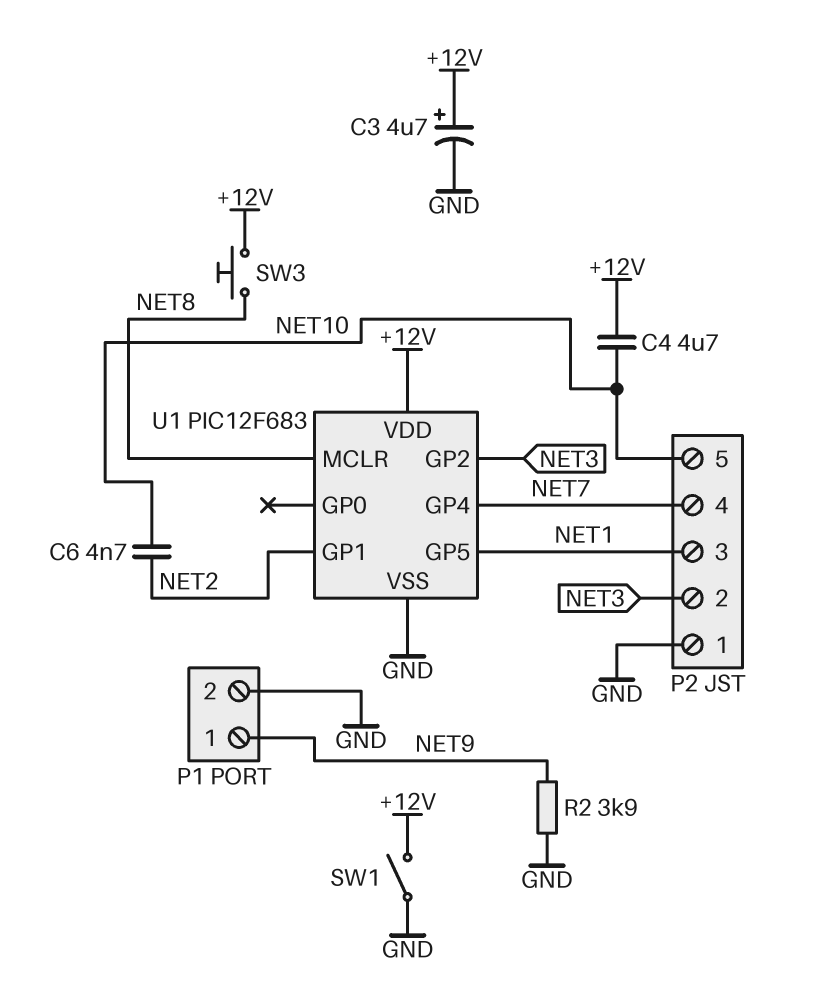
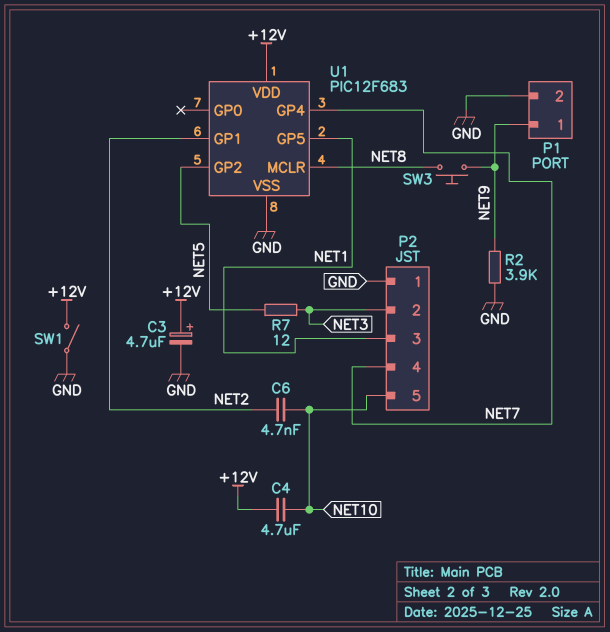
R7: none -> 12 (NET3, NET5)
SW3: button (+12V, NET8) -> button (NET8, NET9)
U1 pin GP2: NET3 -> NET5

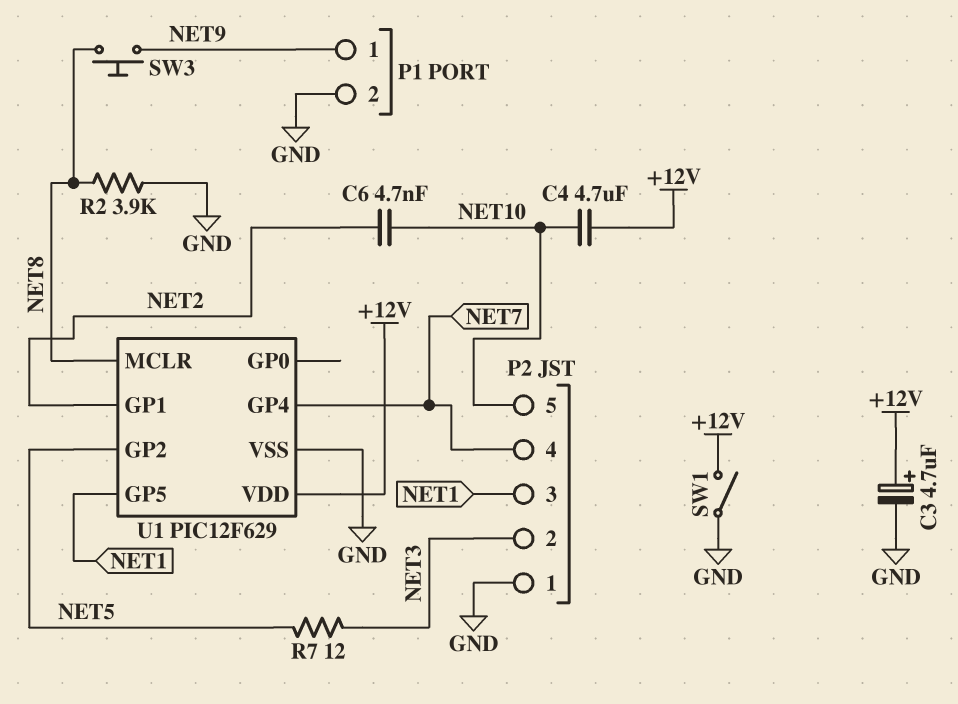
R2: 3.9k (GND, NET9) -> 3.9k (GND, NET8)
U1: PIC12F683 -> PIC12F629

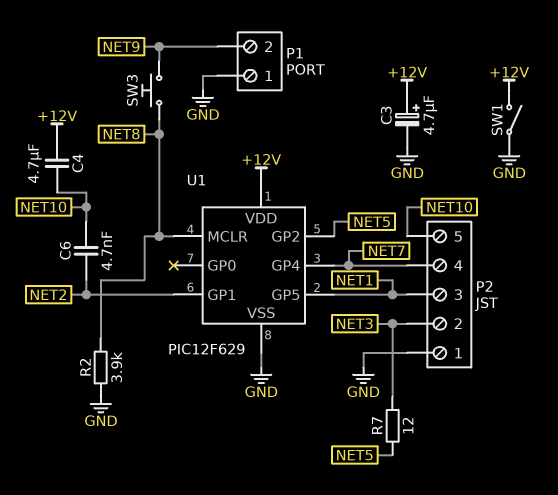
P1 pin 1: NET9 -> GND
P1 pin 2: GND -> NET9

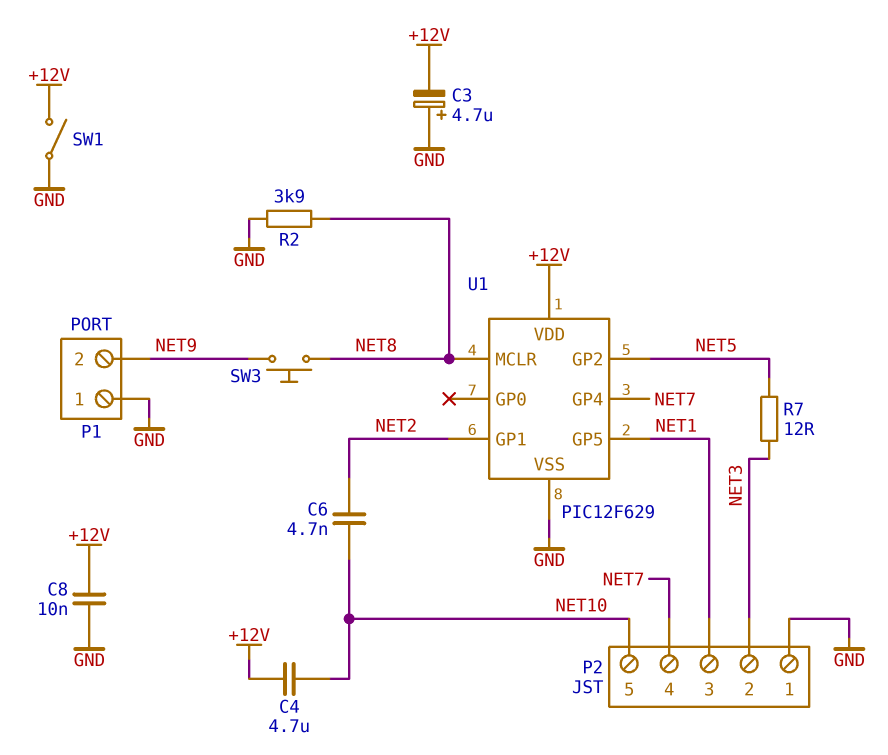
C3: 4.7uF (plus +12V, minus GND) -> 4.7uF (plus GND, minus +12V)
C8: none -> 10nF (+12V, GND)

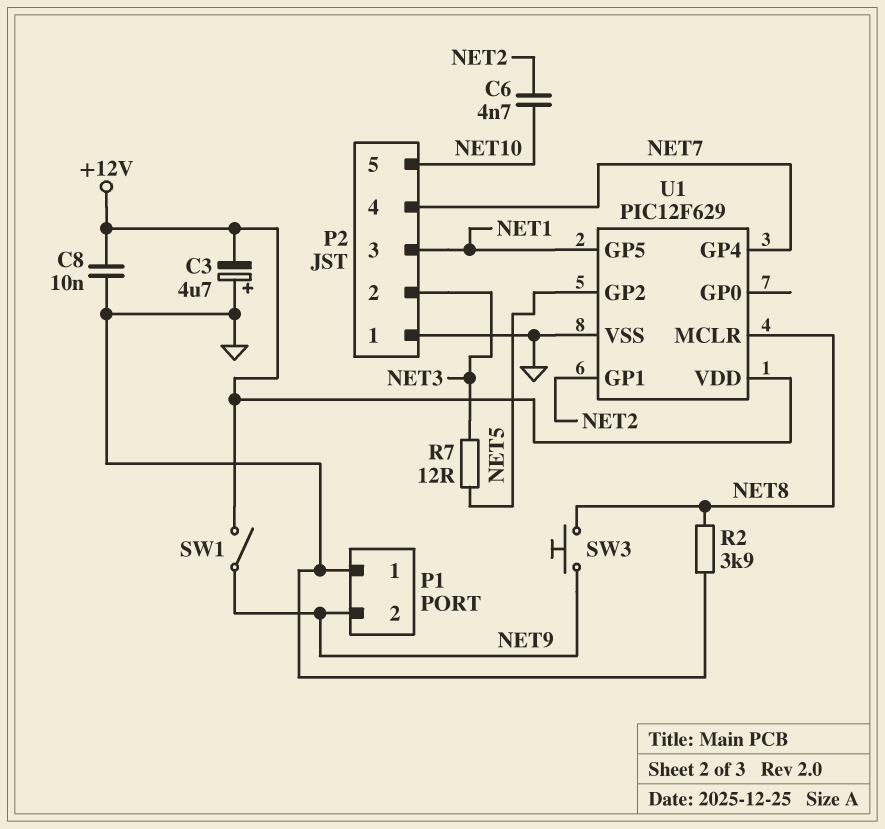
C4: 4.7uF (+12V, NET10) -> none
SW1: switch (+12V, GND) -> switch (+12V, NET9)

